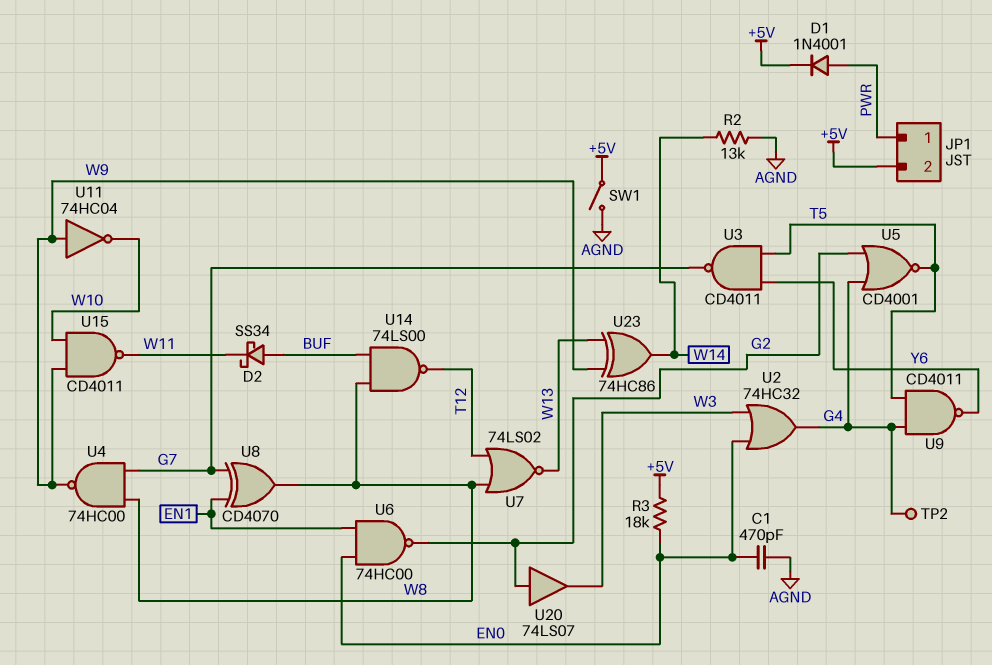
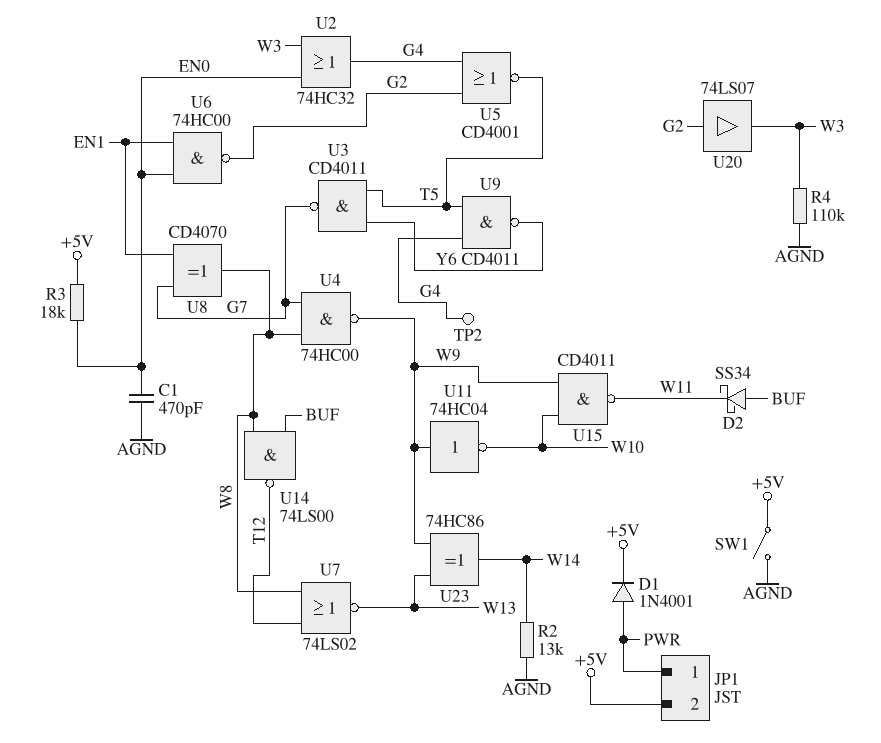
R4: none -> 110k (AGND, W3)

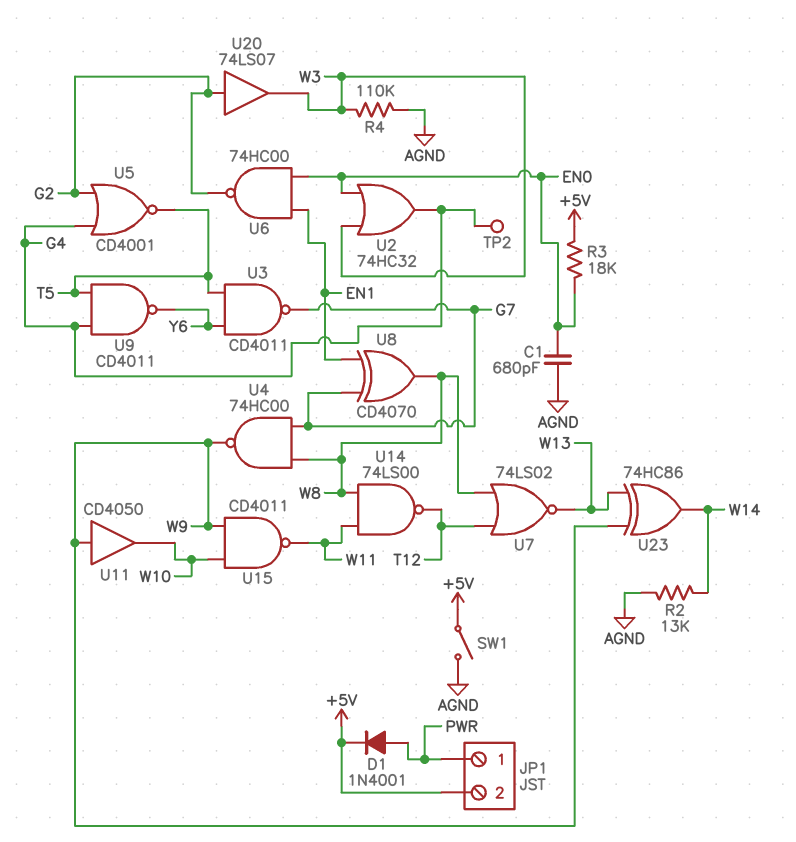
C1: 470pF (AGND, EN0) -> 680pF (AGND, EN0)
D2: schottky SS34 (A BUF, K W11) -> none
U11: NOT 74HC04 (in W9, out W10) -> buffer CD4050 (in W9, out W10)
U14: NAND 74LS00 (in BUF, in W8, out T12) -> NAND 74LS00 (in W8, in W11, out T12)

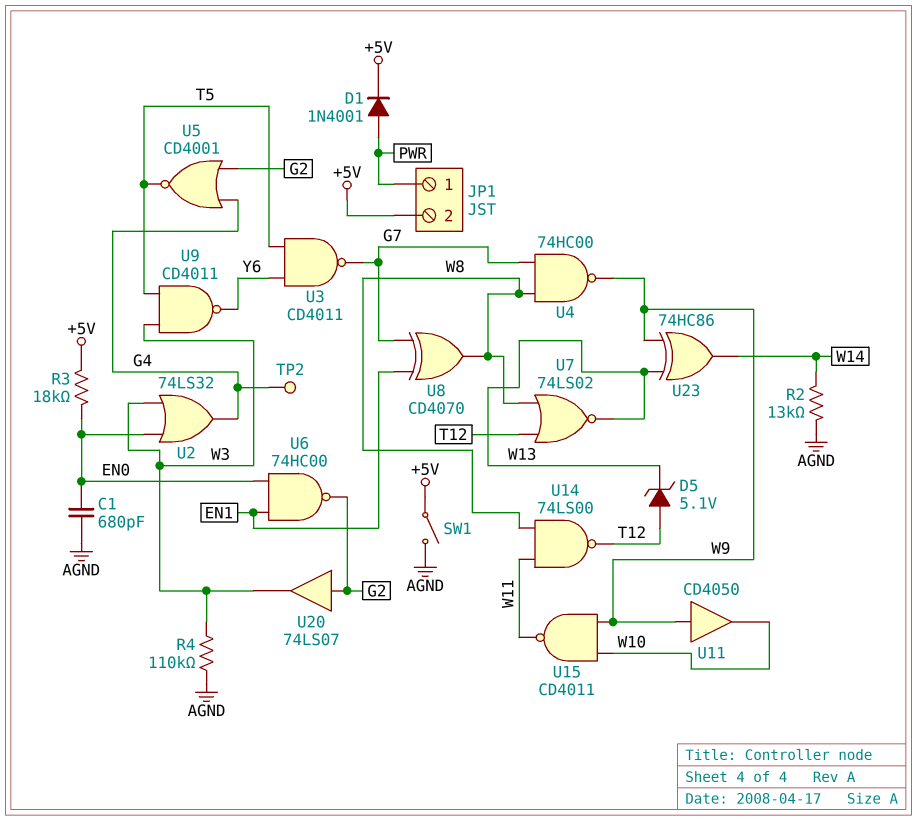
D5: none -> zener 5.1V (A T12, K W13)
U2: OR 74HC32 (in EN0, in W3, out G4) -> OR 74LS32 (in EN0, in W3, out G4)
U9: NAND CD4011 (in G4, in T5, out Y6) -> NAND CD4011 (in T5, in W3, out Y6)

